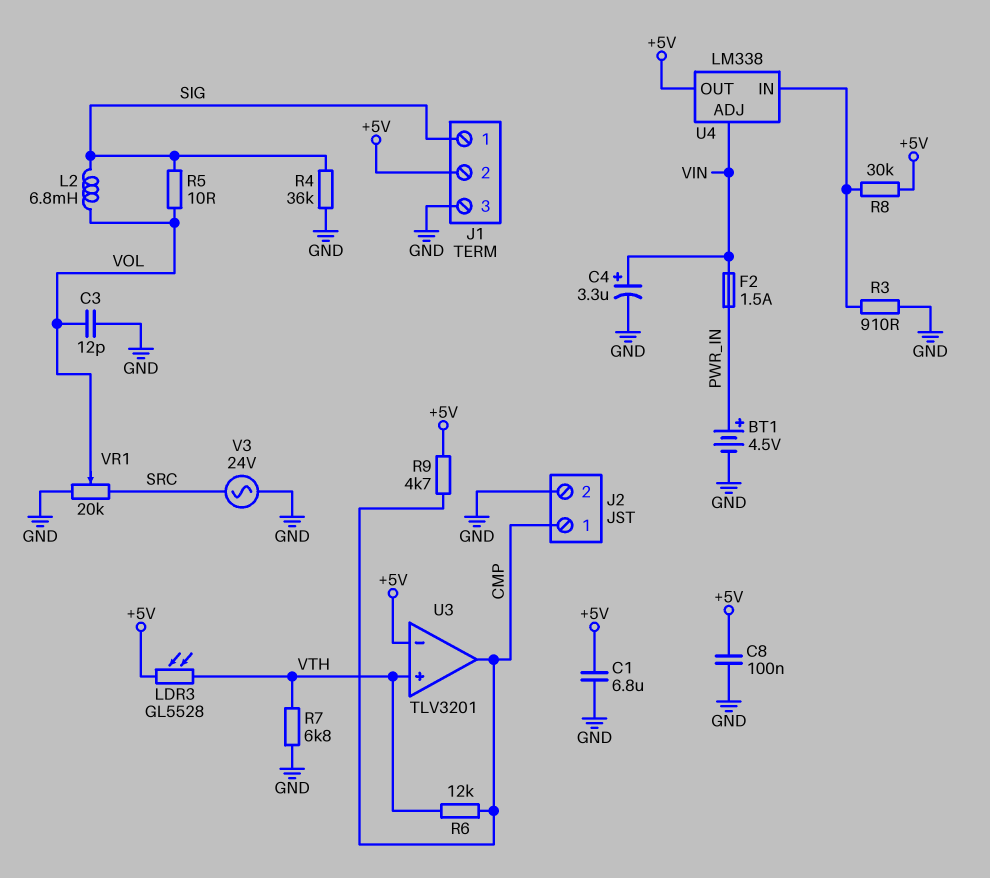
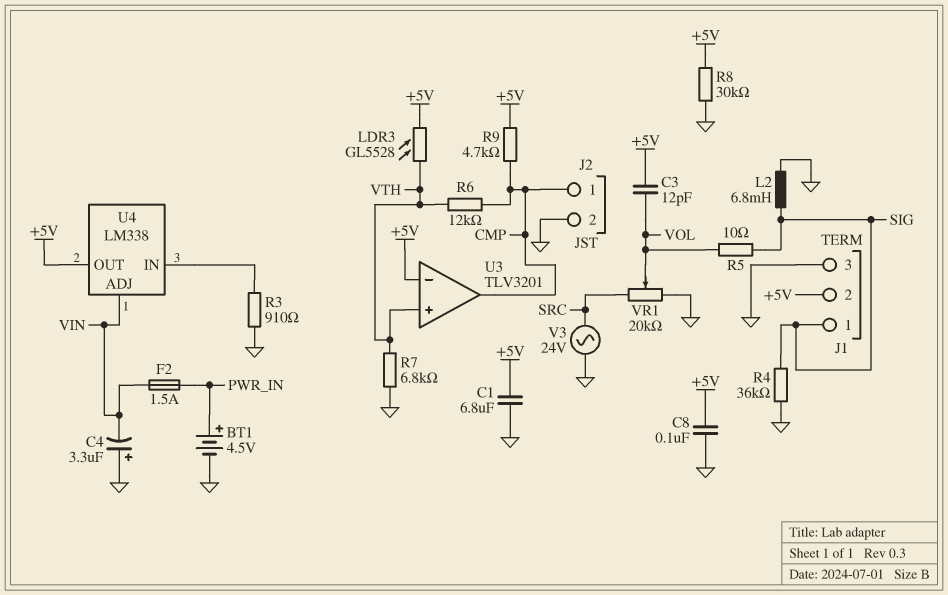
C3: 12pF (GND, VOL) -> 12pF (+5V, VOL)
C4: 3.3uF (plus VIN, minus GND) -> 3.3uF (plus GND, minus VIN)
L2: 6.8mH (SIG, VOL) -> 6.8mH (GND, SIG)
R8: 30k (+5V, U4/IN) -> 30k (+5V, GND)

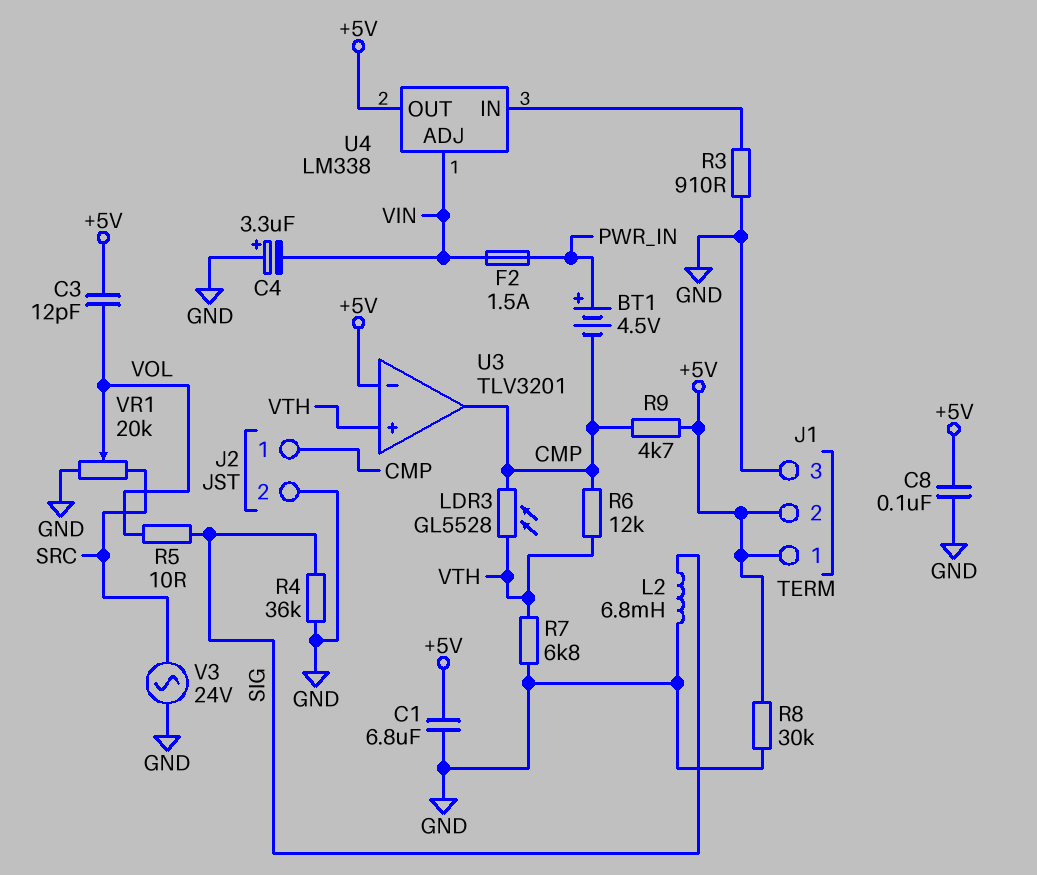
BT1: 4.5V (plus PWR_IN, minus GND) -> 4.5V (plus PWR_IN, minus CMP)
J1 pin 1: SIG -> +5V
LDR3: GL5528 (+5V, VTH) -> GL5528 (CMP, VTH)

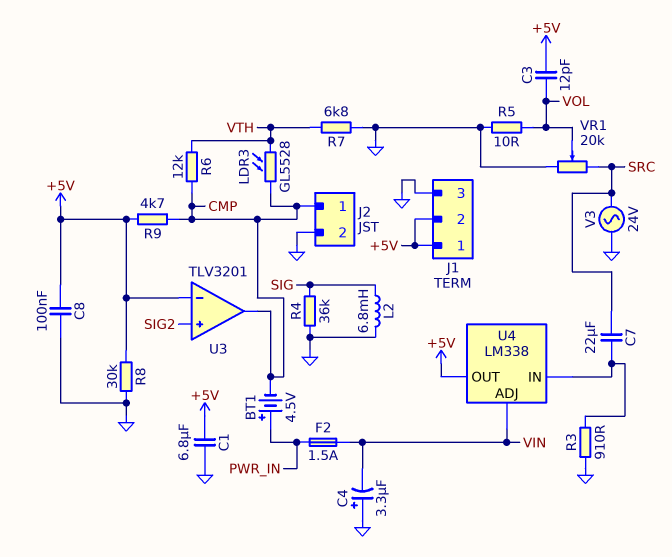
C7: none -> 22uF (SRC, U4/IN)
R5: 10 (SIG, VOL) -> 10 (GND, VOL)
U3 pin in+: VTH -> SIG2

